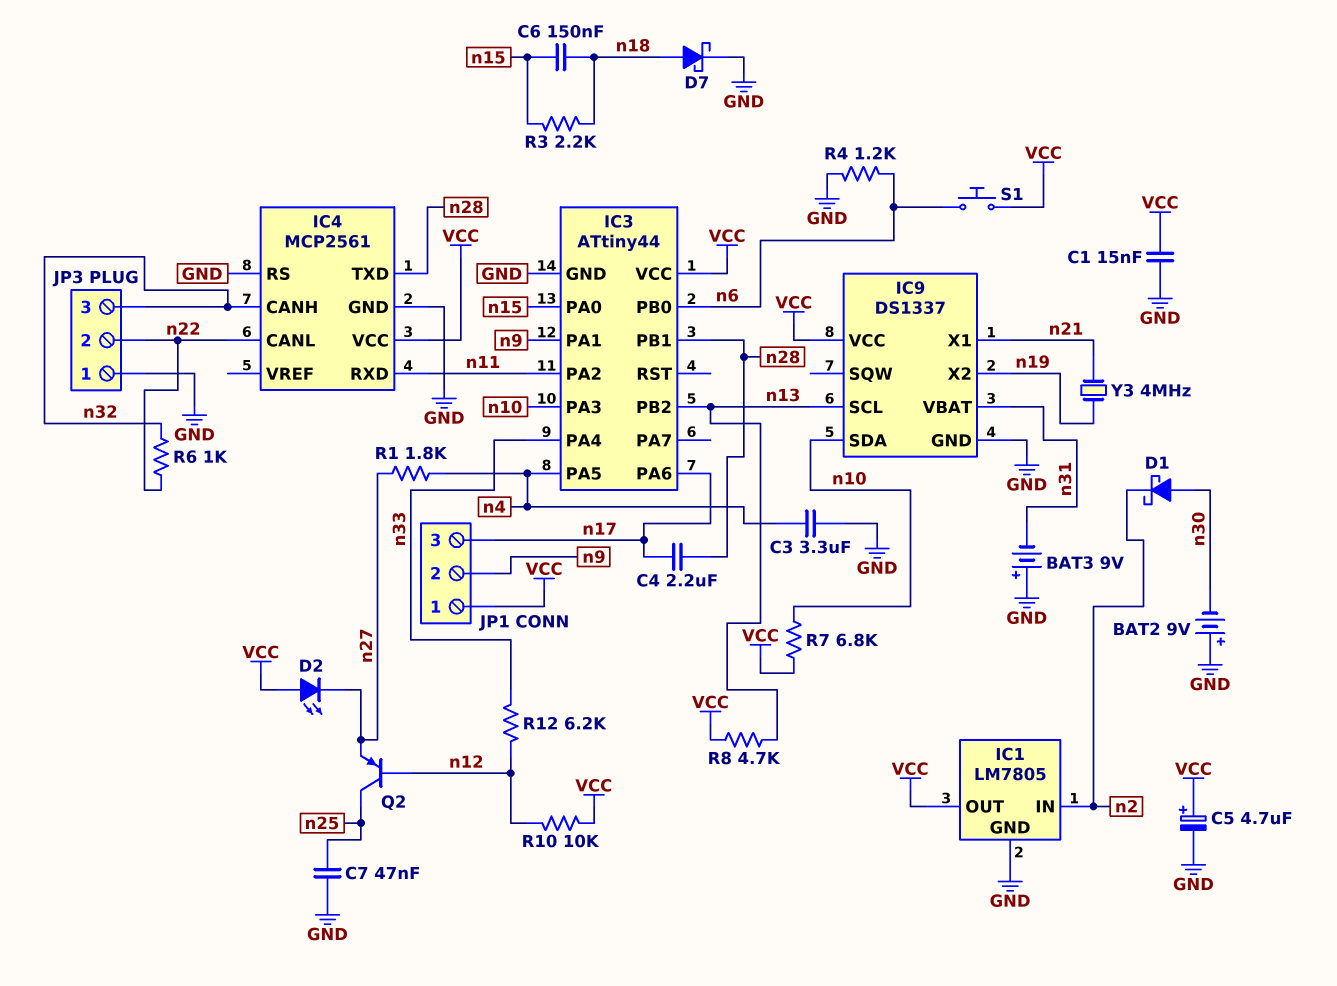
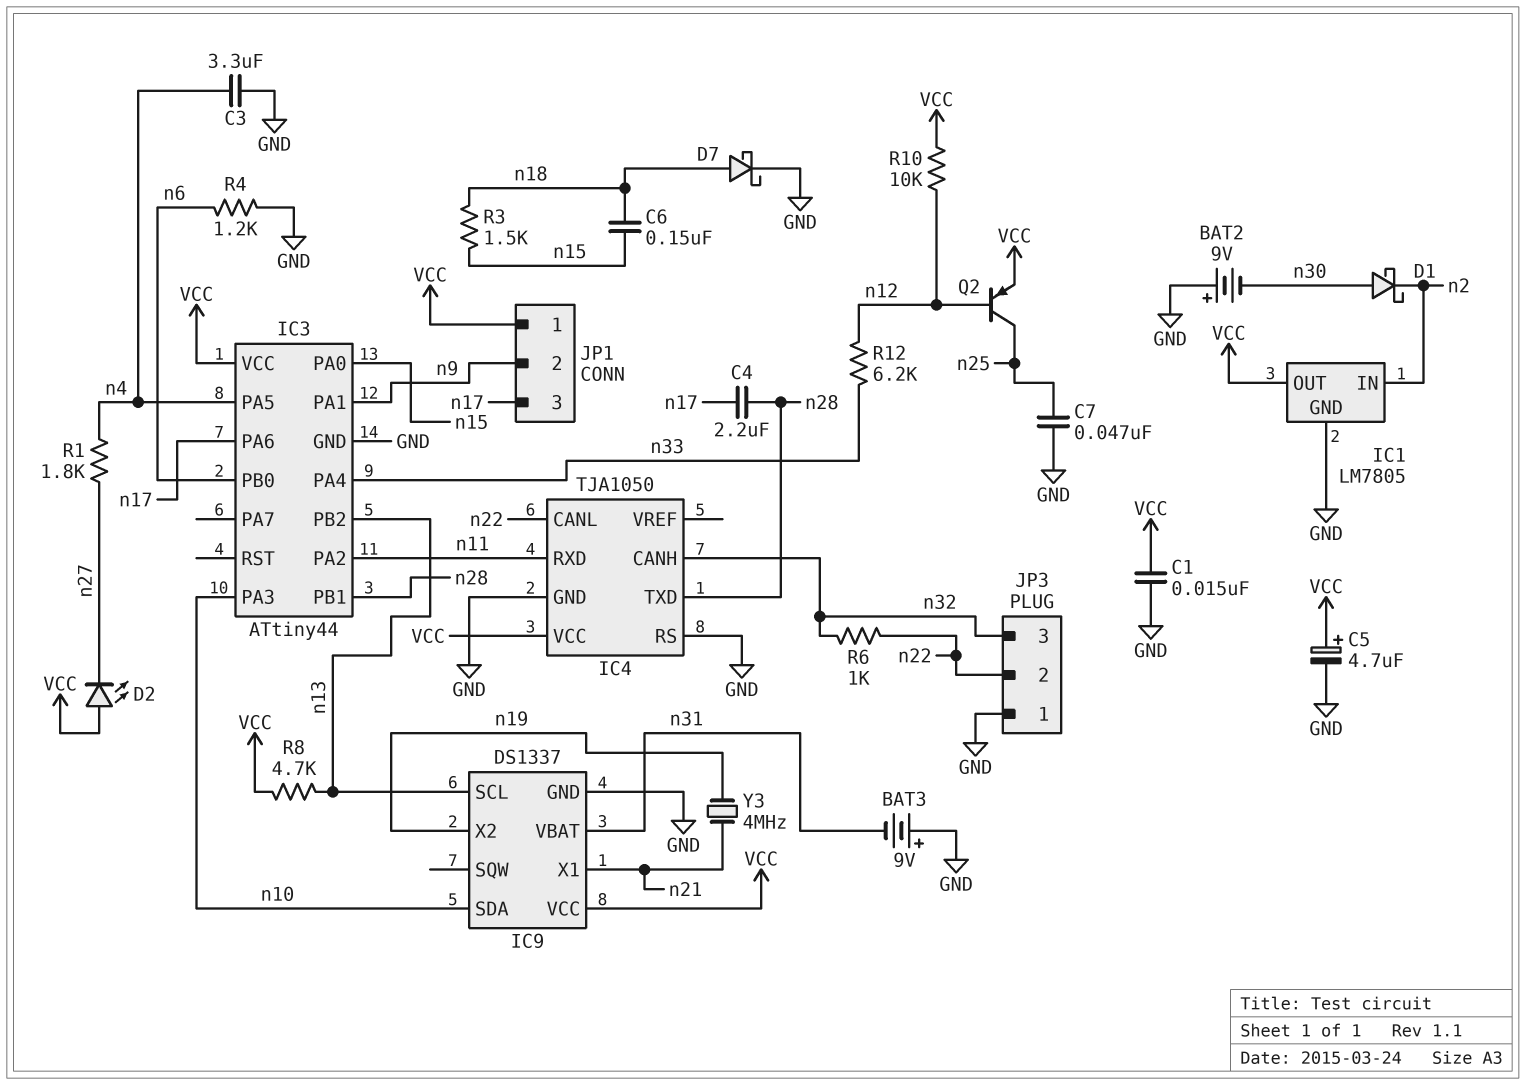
IC4: MCP2561 -> TJA1050
Q2: PNP (B n12, C n25, E n27) -> PNP (B n12, C n25, E VCC)
R3: 2.2k (n15, n18) -> 1.5k (n15, n18)
R7: 6.8k (VCC, n10) -> none
S1: button (VCC, n6) -> none

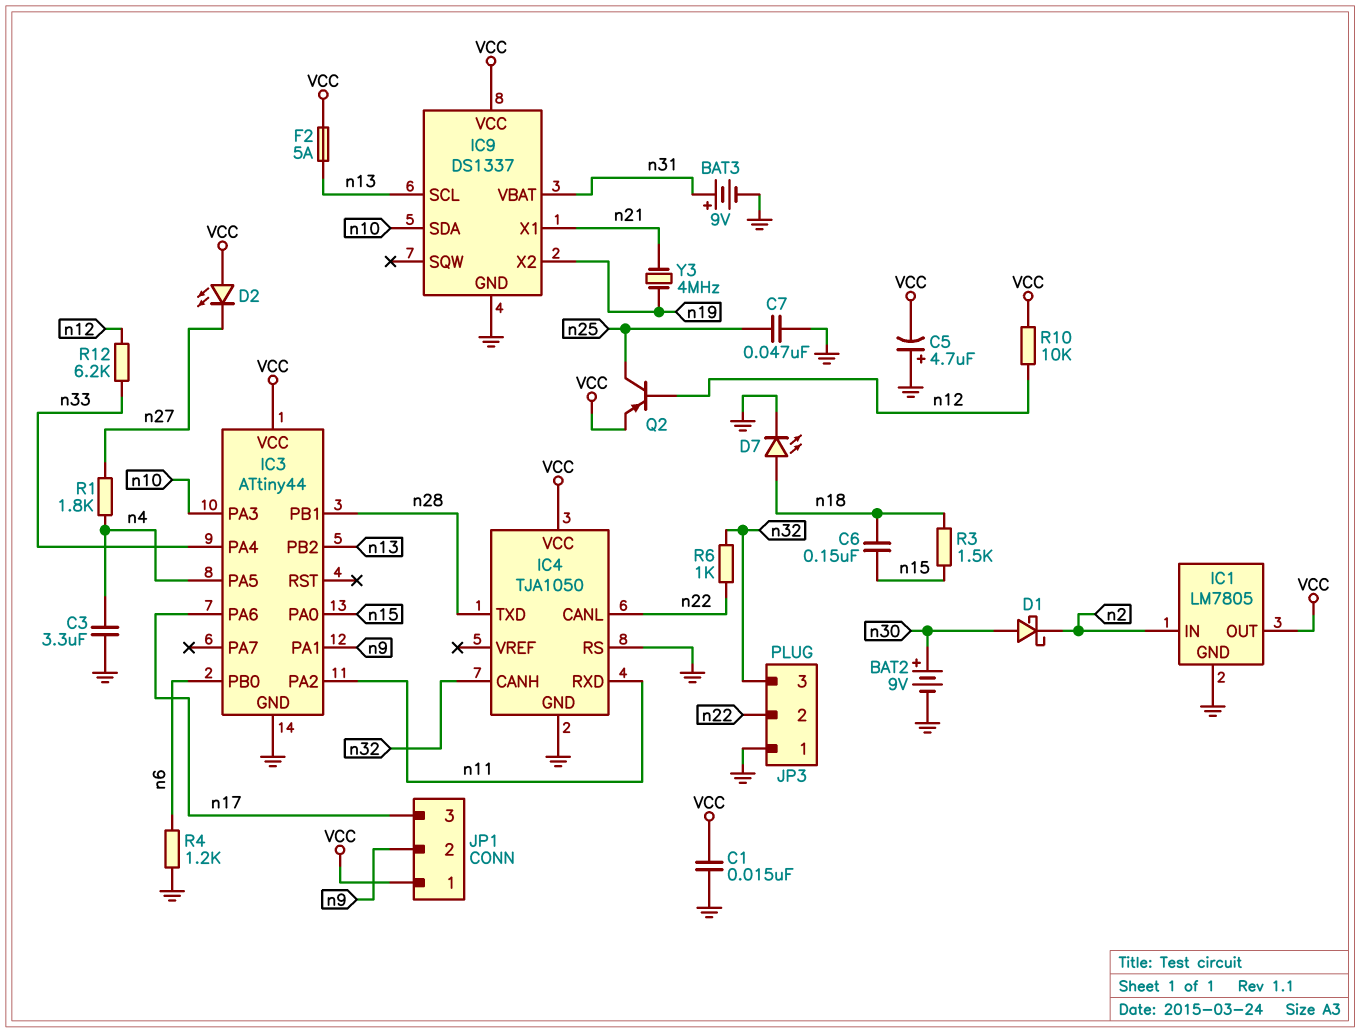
BAT2: 9V (plus GND, minus n30) -> 9V (plus n30, minus GND)
BAT3: 9V (plus GND, minus n31) -> 9V (plus n31, minus GND)
C4: 2.2uF (n17, n28) -> none
C5: 4.7uF (plus VCC, minus GND) -> 4.7uF (plus GND, minus VCC)
D7: schottky (A n18, K GND) -> LED (A n18, K GND)
F2: none -> 5A (VCC, n13)
R8: 4.7k (VCC, n13) -> none

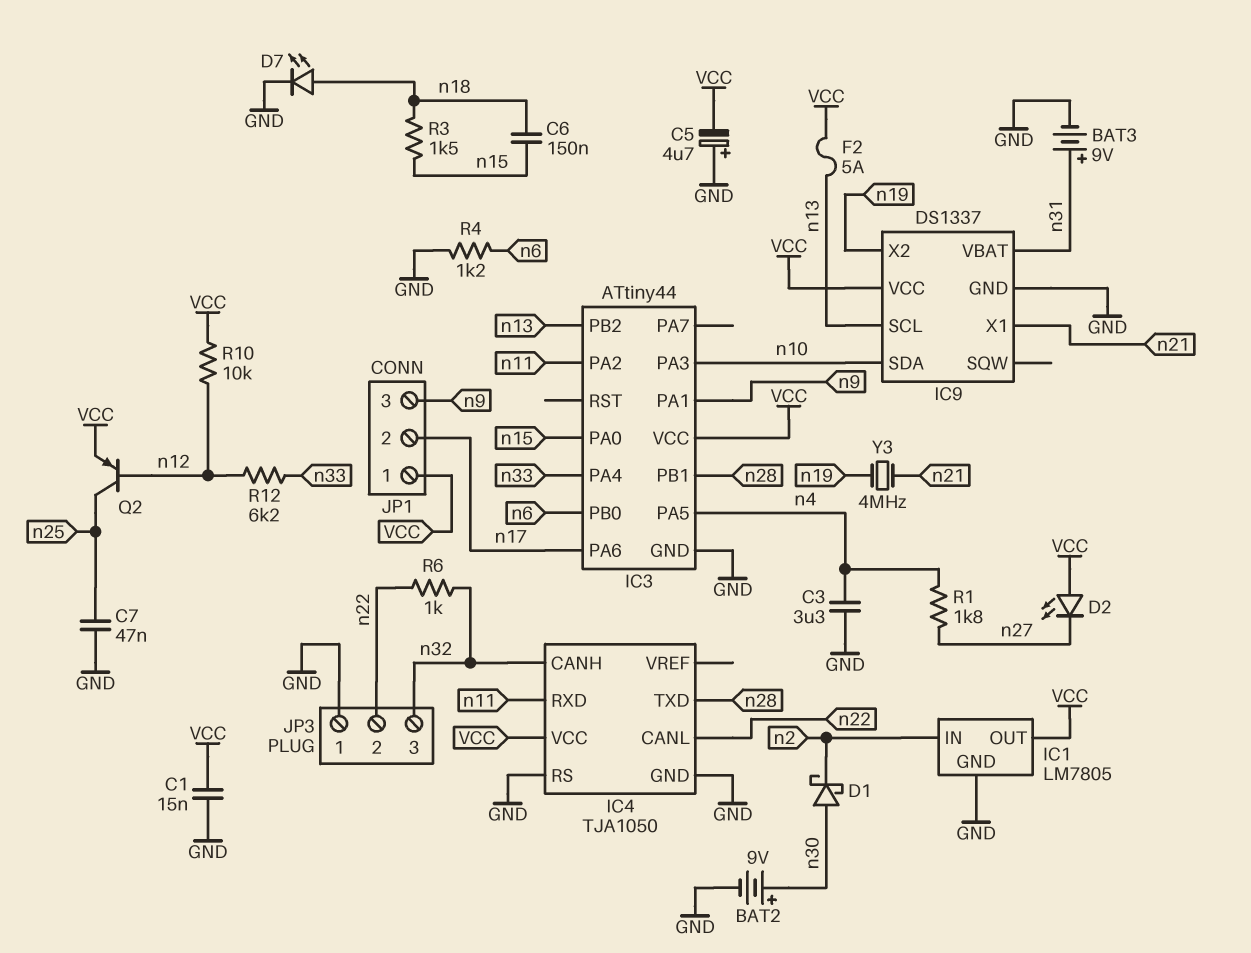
JP1 pin 2: n9 -> n17
JP1 pin 3: n17 -> n9

